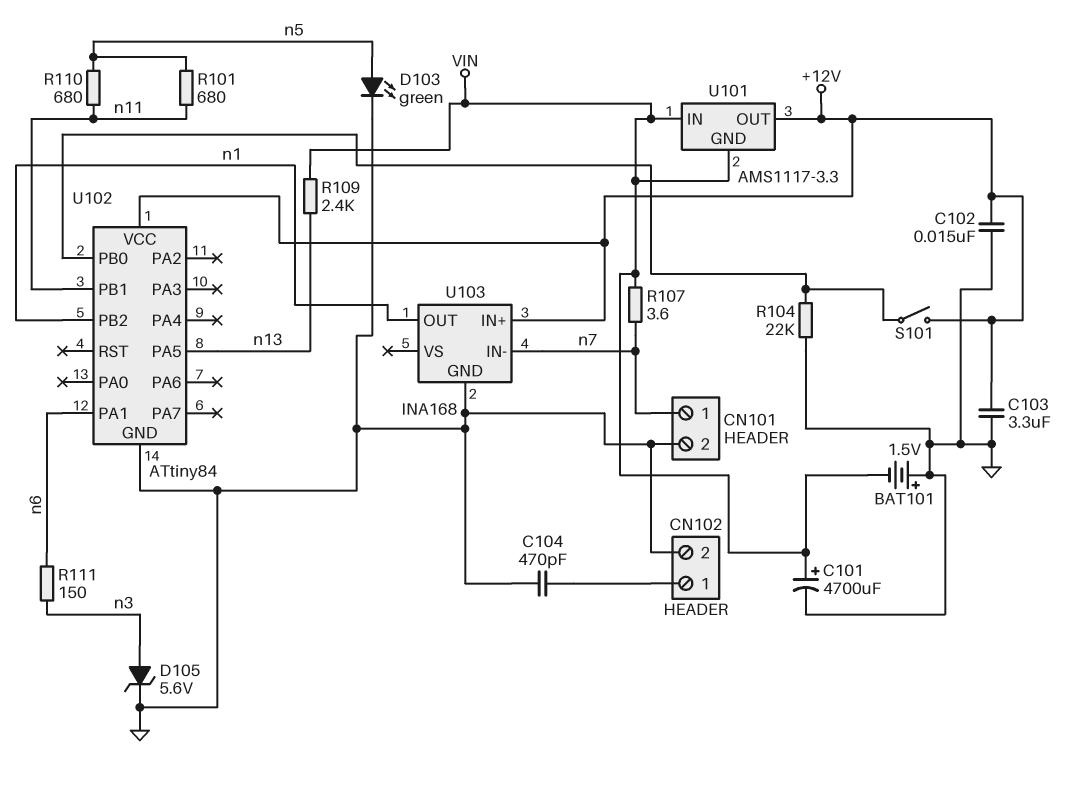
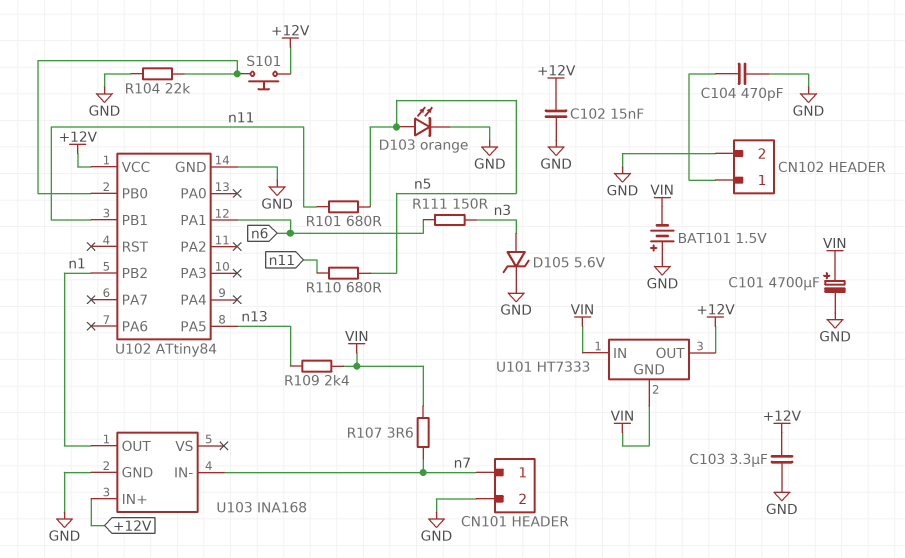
D103: LED green (A n5, K GND) -> LED orange (A n5, K GND)
S101: switch (+12V, U102/PB0) -> button (+12V, U102/PB0)
U101: AMS1117-3.3 -> HT7333

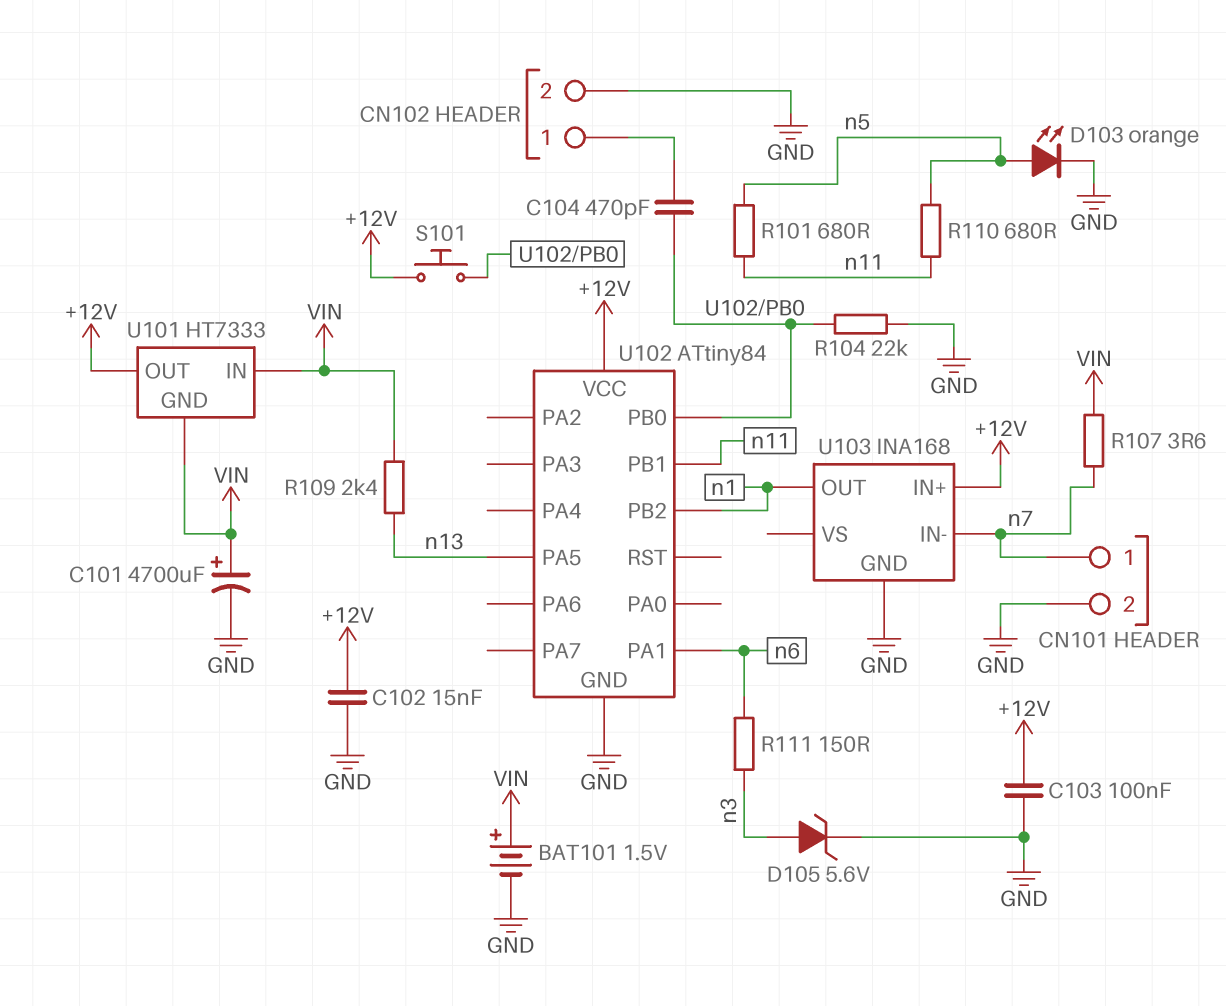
BAT101: 1.5V (plus GND, minus VIN) -> 1.5V (plus VIN, minus GND)
C103: 3.3uF (+12V, GND) -> 100nF (+12V, GND)
C104: 470pF (CN102/1, GND) -> 470pF (CN102/1, U102/PB0)

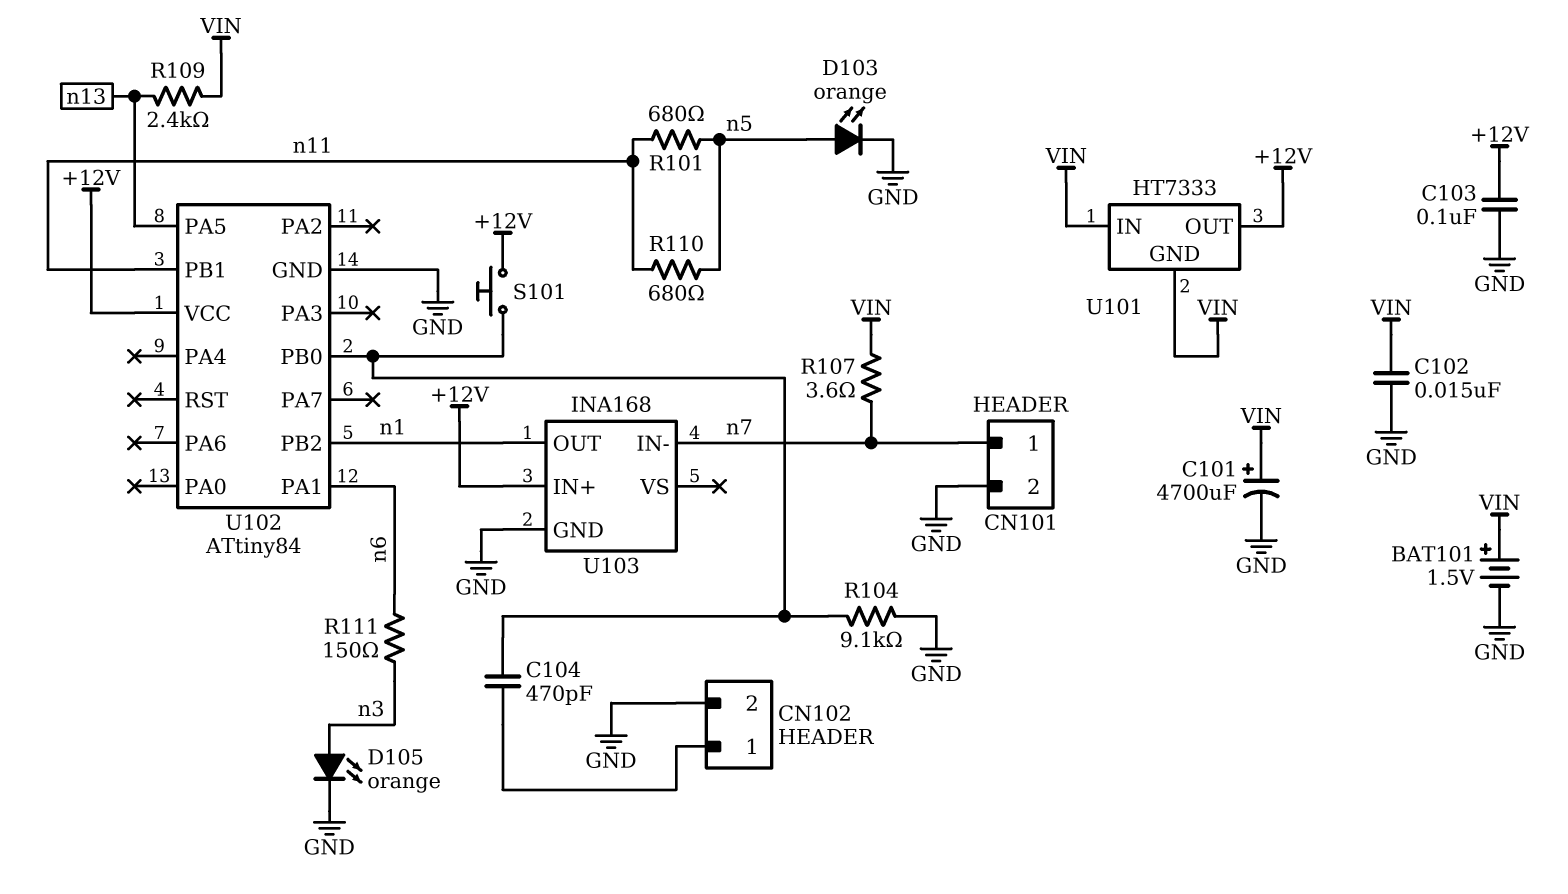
C102: 15nF (+12V, GND) -> 15nF (GND, VIN)
D105: zener 5.6V (A n3, K GND) -> LED orange (A n3, K GND)
R104: 22k (GND, U102/PB0) -> 9.1k (GND, U102/PB0)

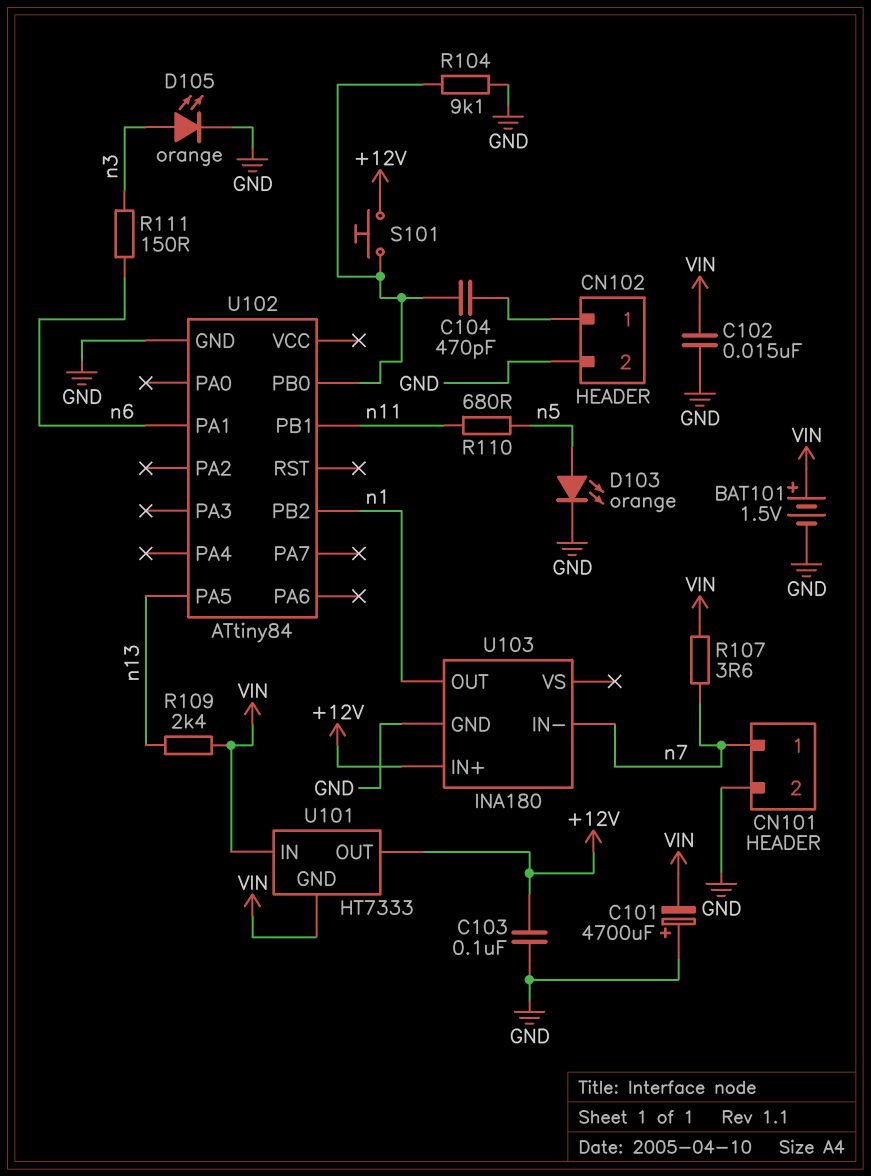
C101: 4700uF (plus VIN, minus GND) -> 4700uF (plus GND, minus VIN)
R101: 680 (n5, n11) -> none
U102 pin VCC: +12V -> none
U103: INA168 -> INA180

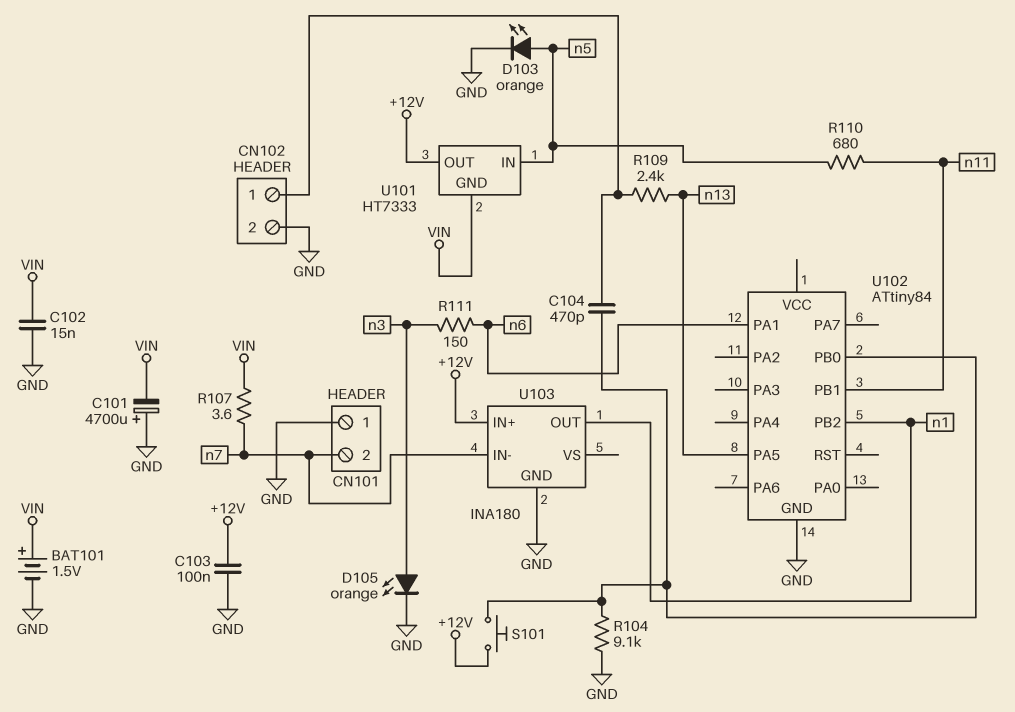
CN101 pin 1: n7 -> GND
CN101 pin 2: GND -> n7
R109: 2.4k (VIN, n13) -> 2.4k (CN102/1, n13)
U101 pin IN: VIN -> n5

